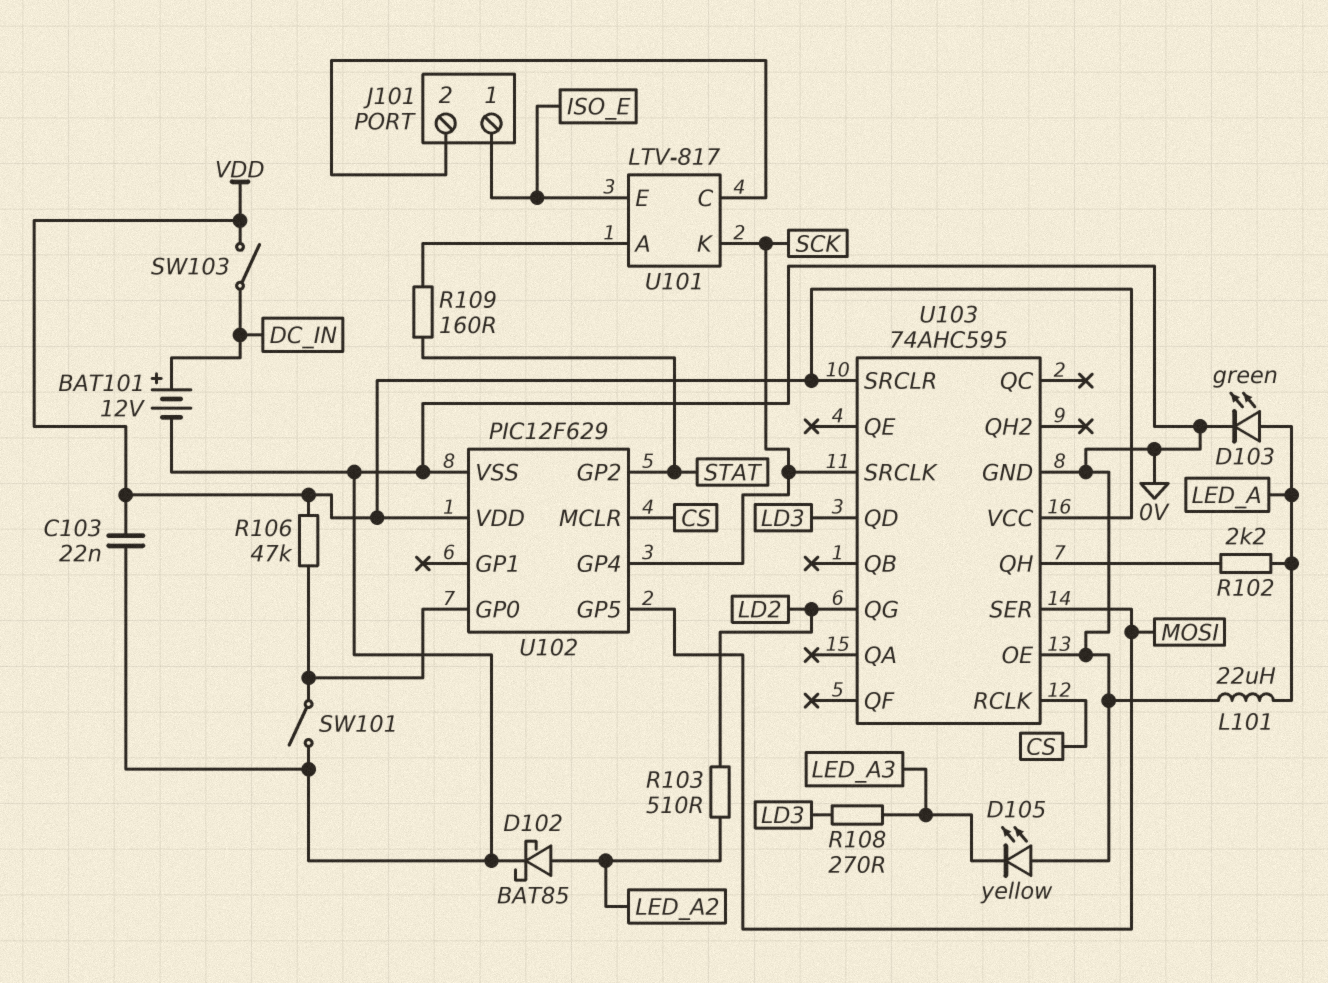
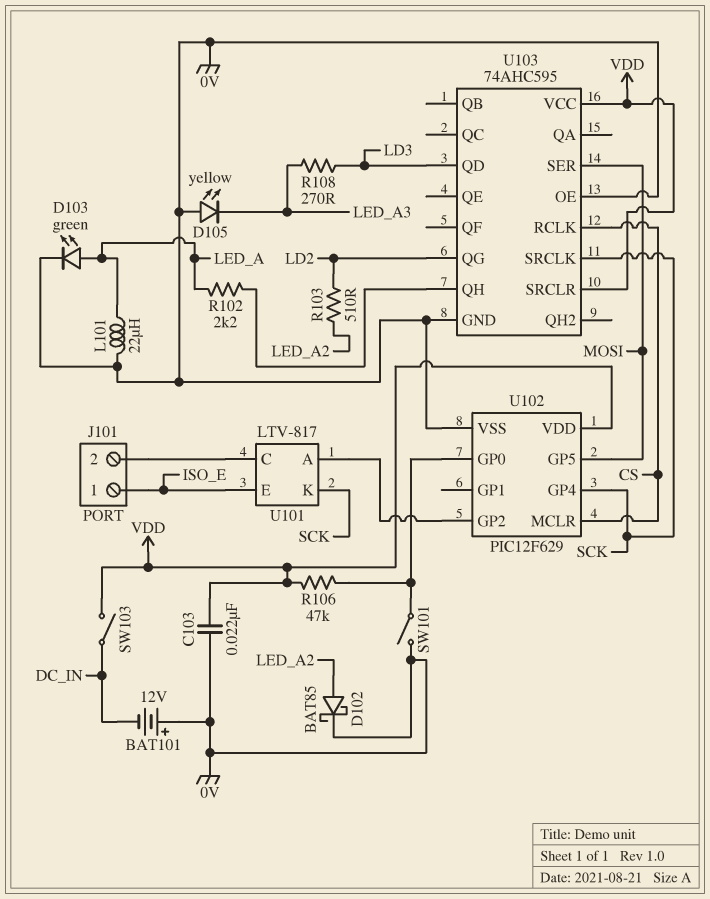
BAT101: 12V (plus DC_IN, minus 0V) -> 12V (plus 0V, minus DC_IN)
R109: 160 (STAT, U101/A) -> none
U102 pin GP2: STAT -> U101/A

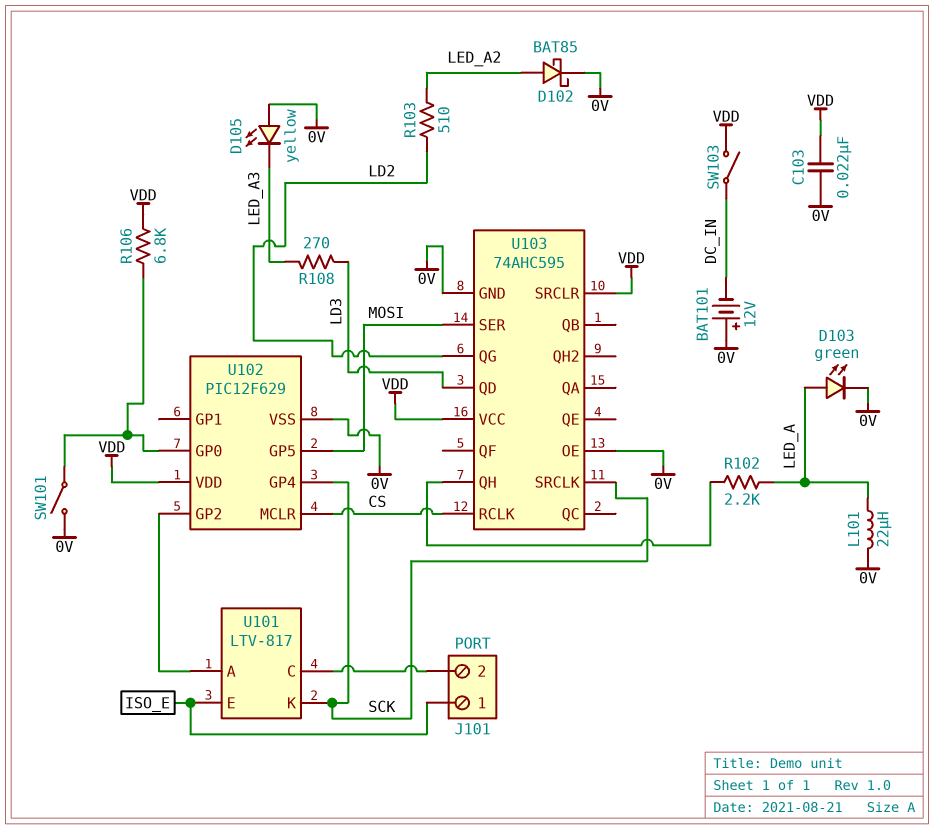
R106: 47k (U102/GP0, VDD) -> 6.8k (U102/GP0, VDD)

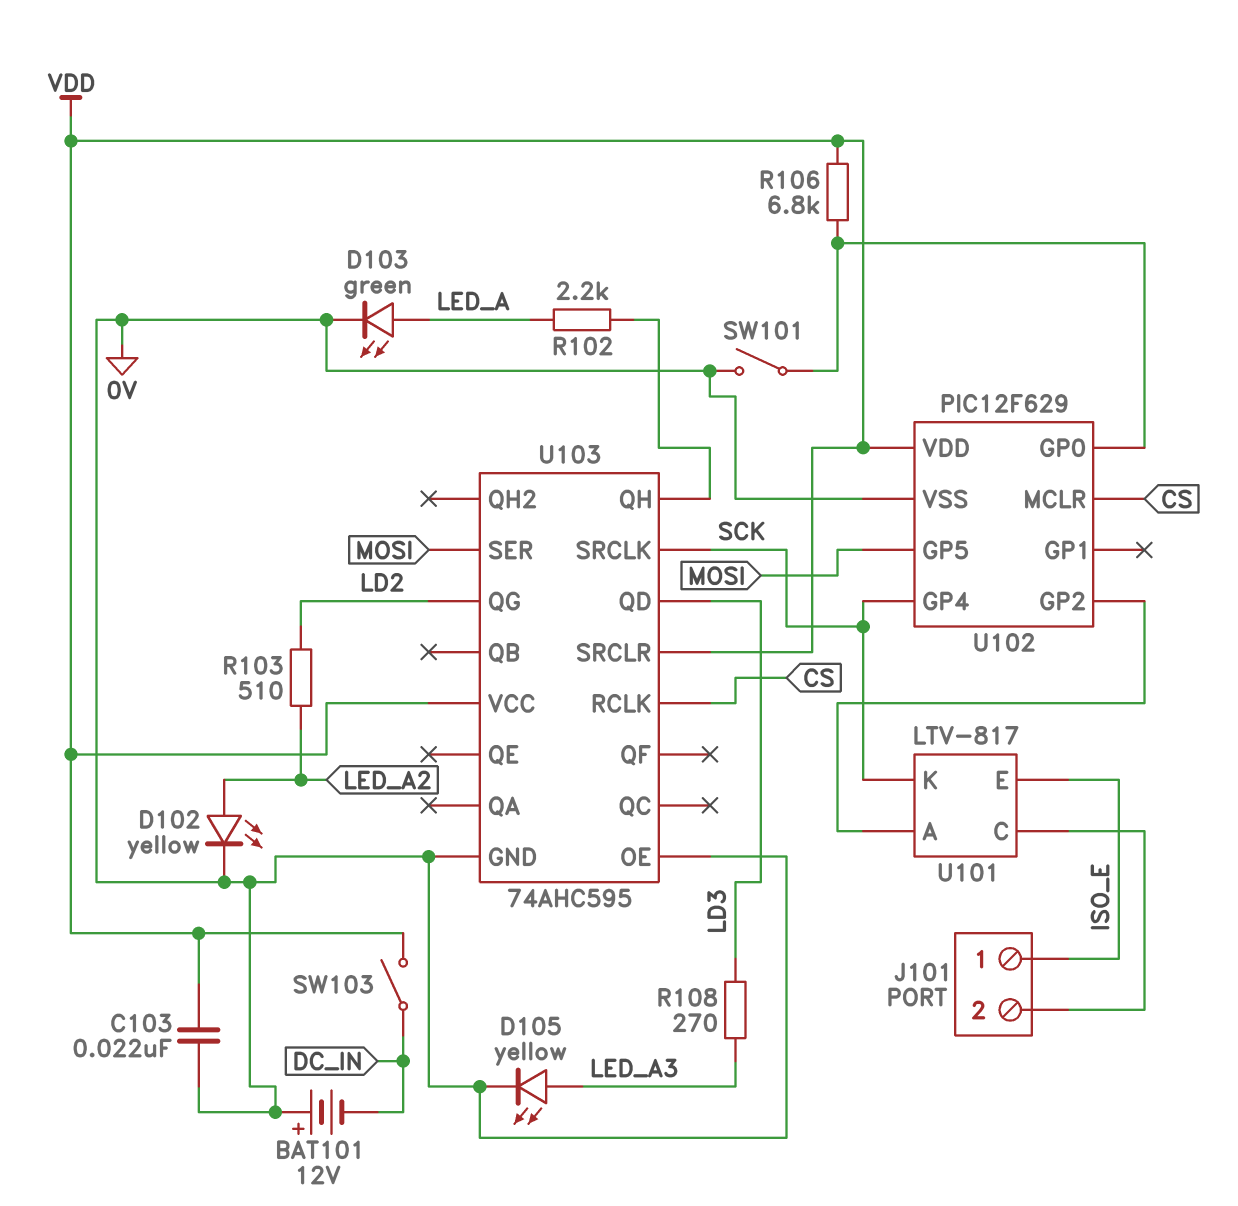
D102: schottky BAT85 (A LED_A2, K 0V) -> LED yellow (A LED_A2, K 0V)
D105: LED yellow (A 0V, K LED_A3) -> LED yellow (A LED_A3, K 0V)
L101: 22uH (0V, LED_A) -> none

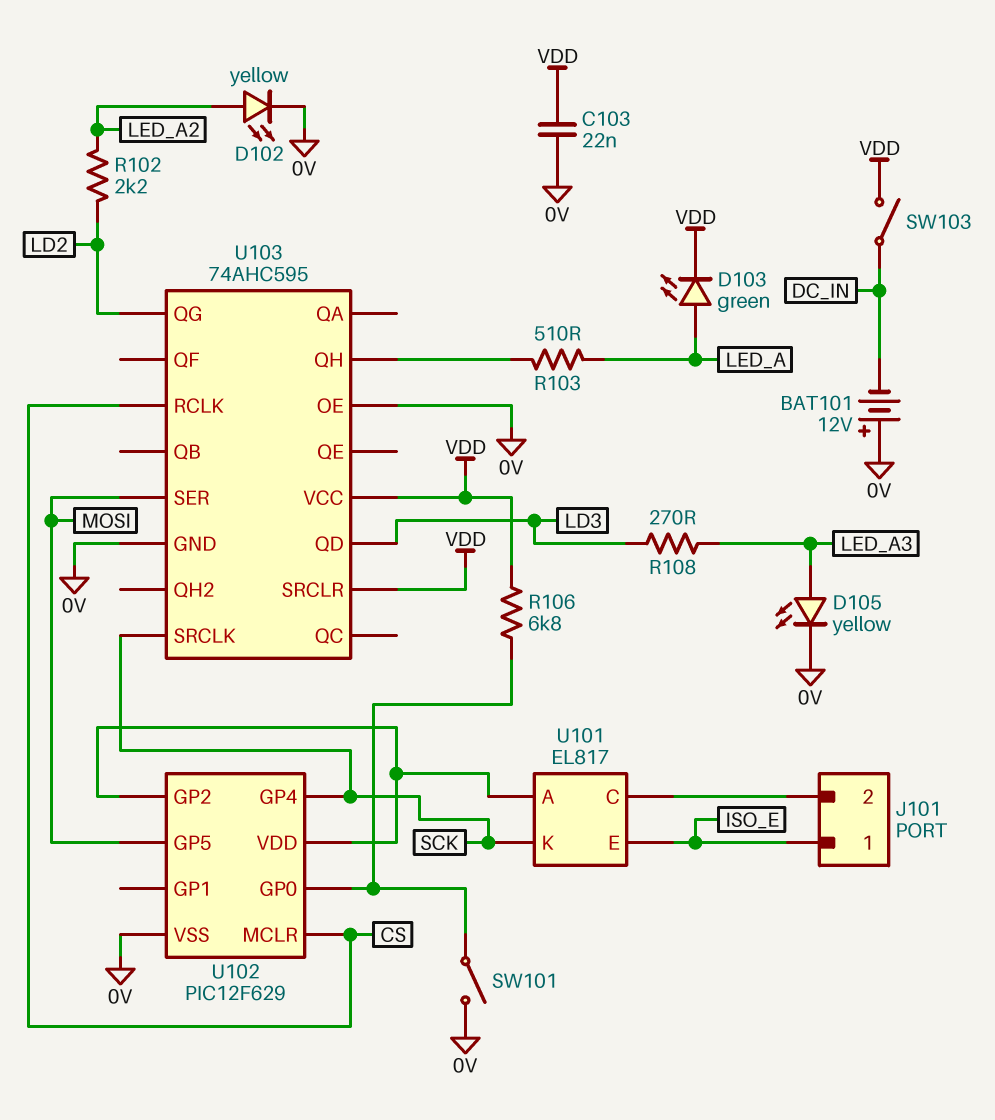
D103: LED green (A LED_A, K 0V) -> LED green (A LED_A, K VDD)
R102: 2.2k (LED_A, U103/QH) -> 2.2k (LD2, LED_A2)
R103: 510 (LD2, LED_A2) -> 510 (LED_A, U103/QH)
U101: LTV-817 -> EL817
U102 pin VDD: VDD -> U101/A

